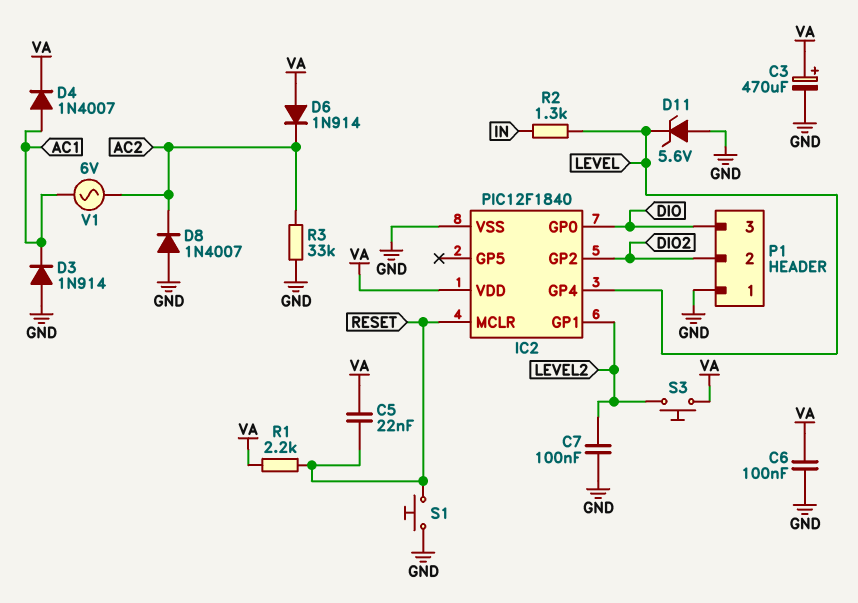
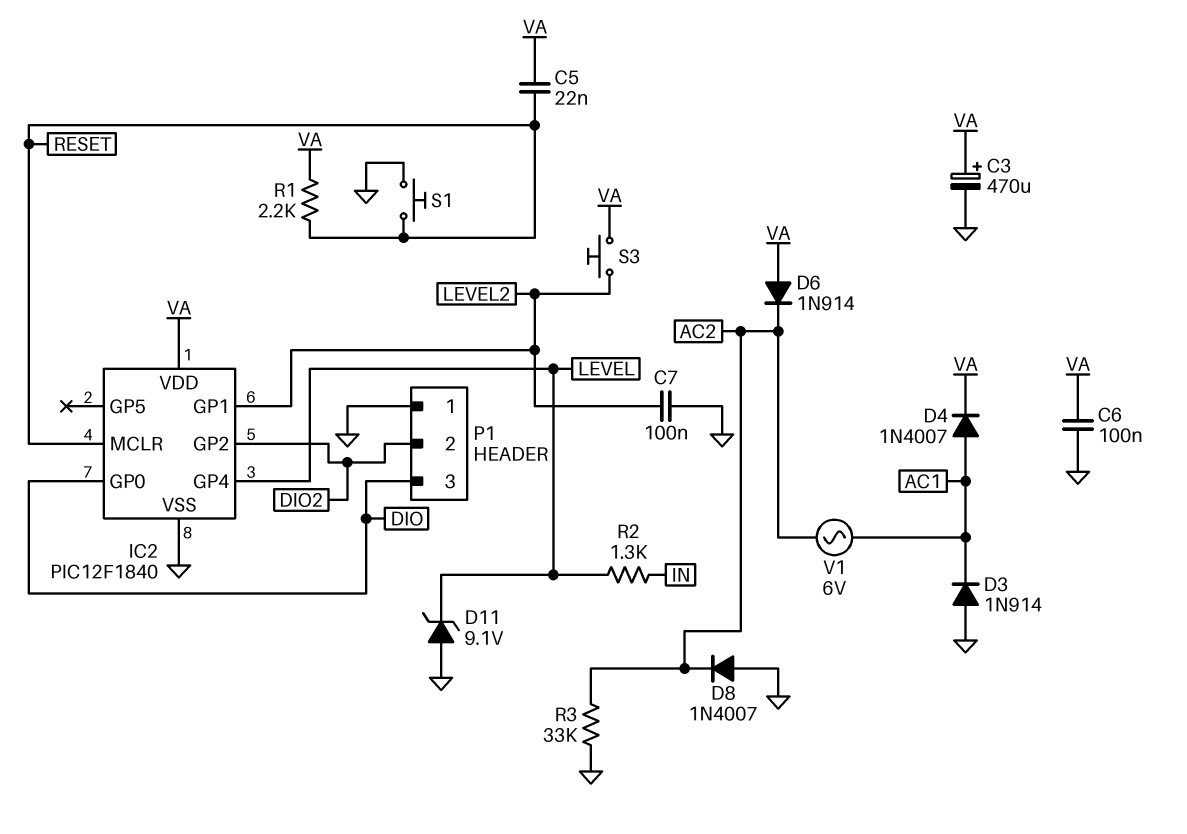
D11: zener 5.6V (A GND, K LEVEL) -> zener 9.1V (A GND, K LEVEL)

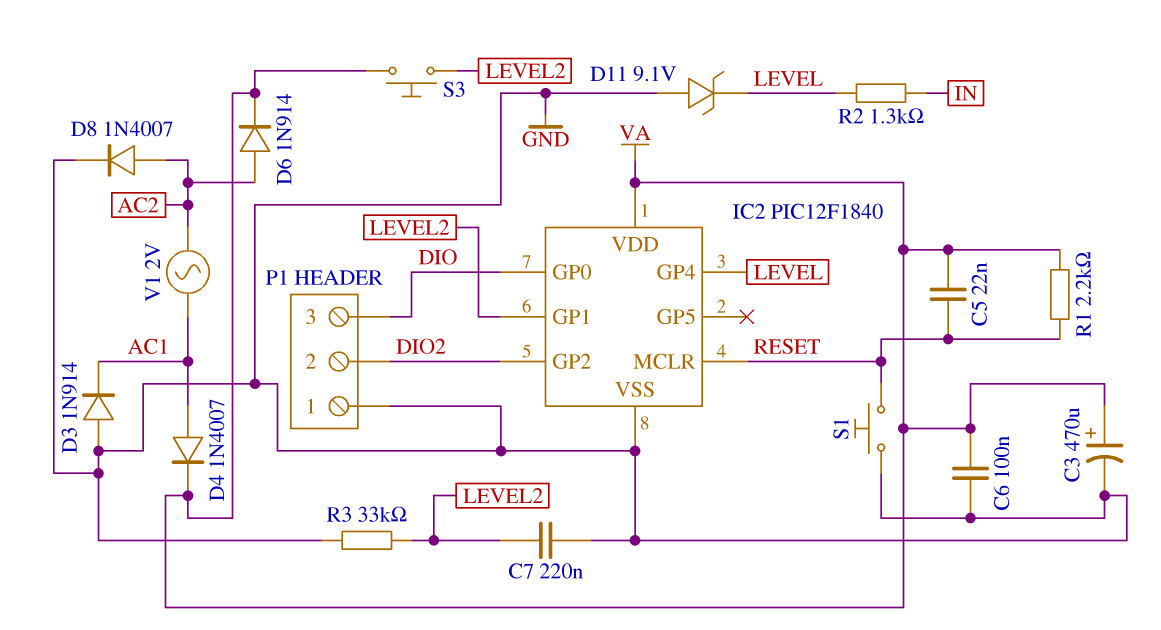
C7: 100nF (GND, LEVEL2) -> 220nF (GND, LEVEL2)
D6: diode 1N914 (A VA, K AC2) -> diode 1N914 (A AC2, K VA)
D8: diode 1N4007 (A GND, K AC2) -> diode 1N4007 (A AC2, K GND)
R3: 33k (AC2, GND) -> 33k (GND, LEVEL2)
V1: AC 6V (AC1, AC2) -> AC 2V (AC1, AC2)

